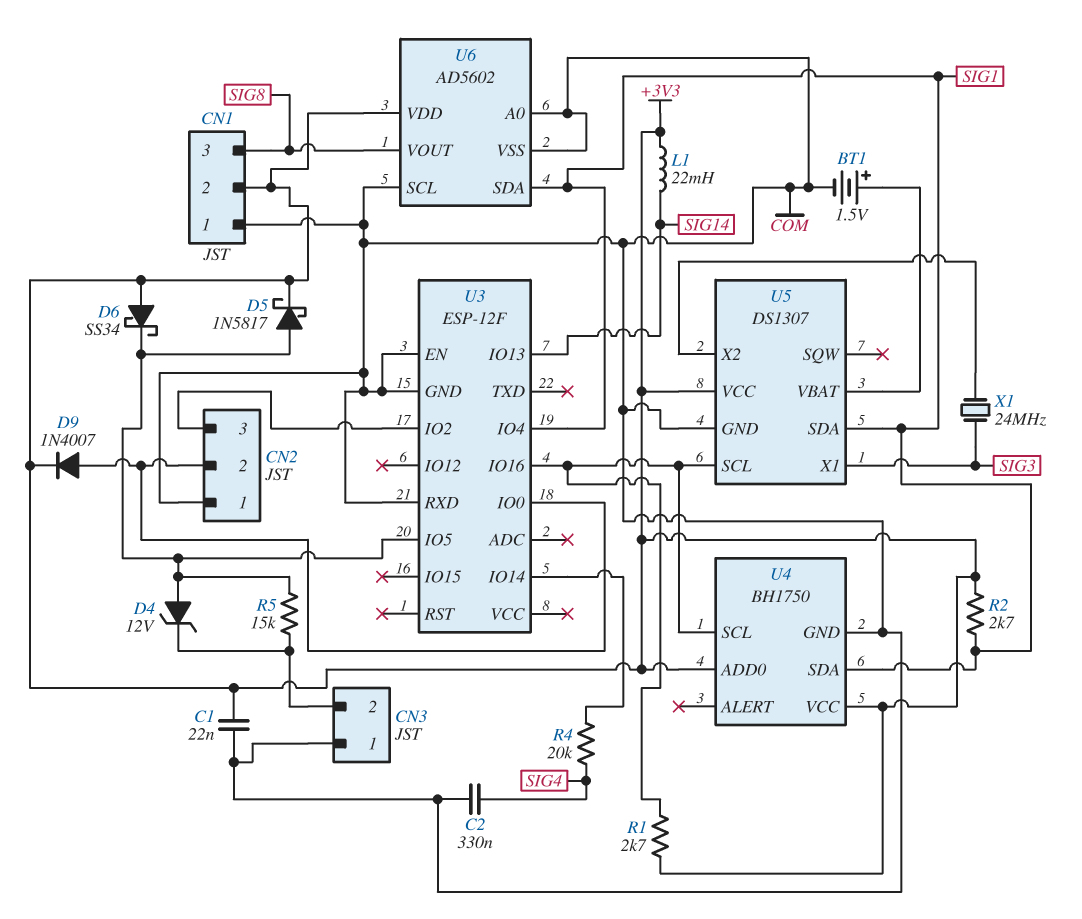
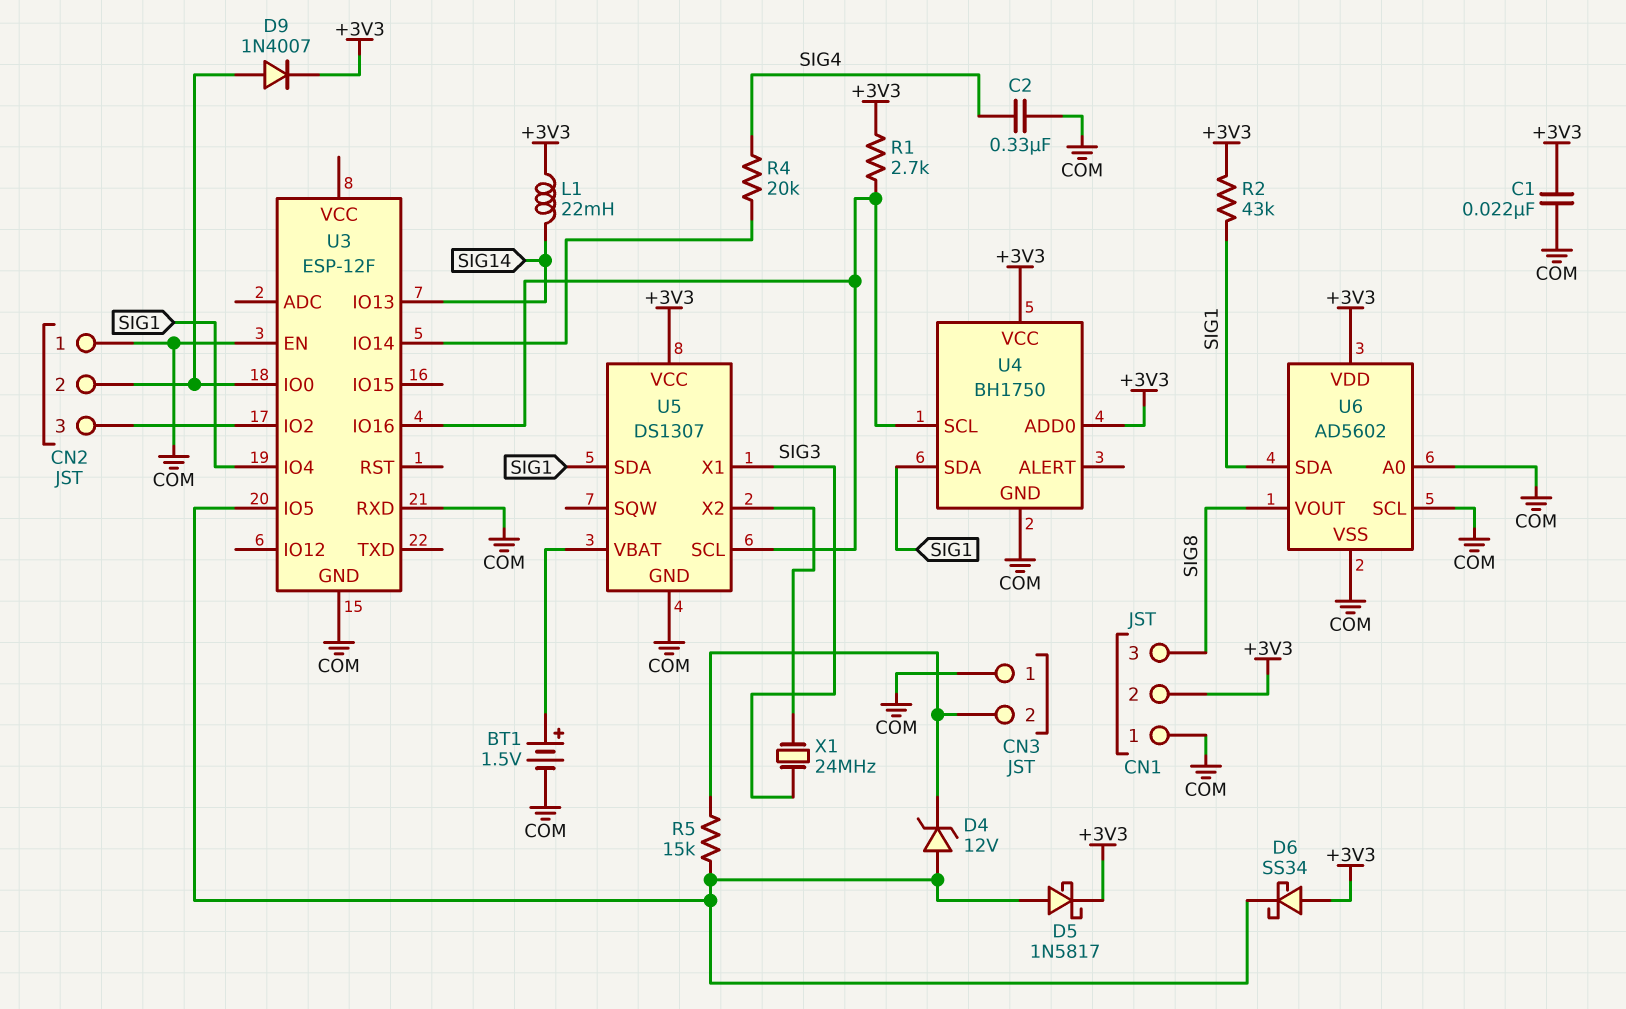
R2: 2.7k (+3V3, SIG1) -> 43k (+3V3, SIG1)

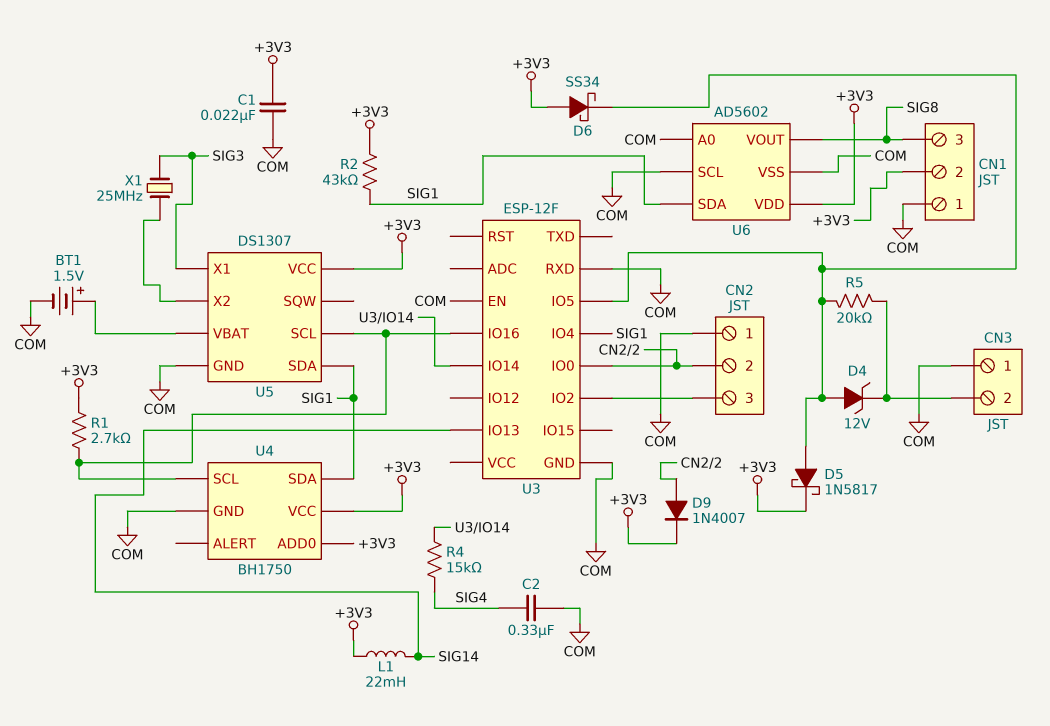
R4: 20k (SIG4, U3/IO14) -> 15k (SIG4, U3/IO14)
R5: 15k (CN3/2, U3/IO5) -> 20k (CN3/2, U3/IO5)
X1: 24MHz (SIG3, U5/X2) -> 25MHz (SIG3, U5/X2)

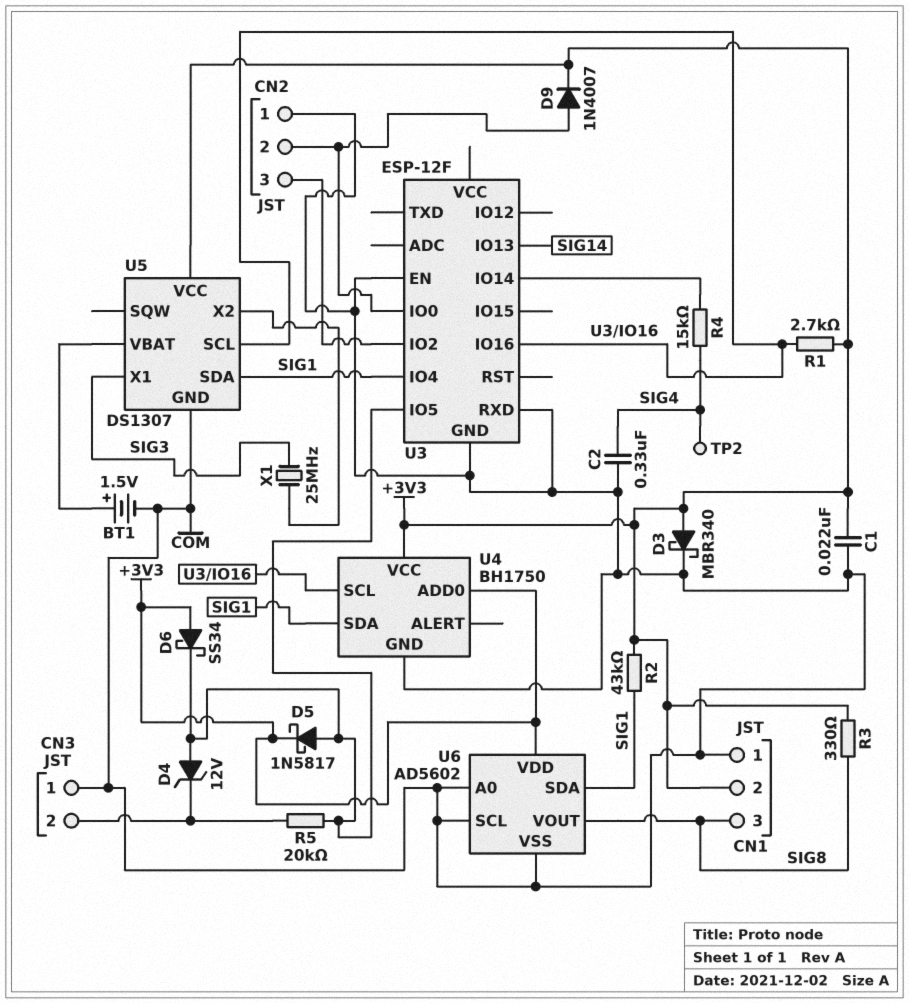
D3: none -> schottky MBR340 (A +3V3, K COM)
L1: 22mH (+3V3, SIG14) -> none
R3: none -> 330 (+3V3, SIG8)
TP2: none -> test point (SIG4)

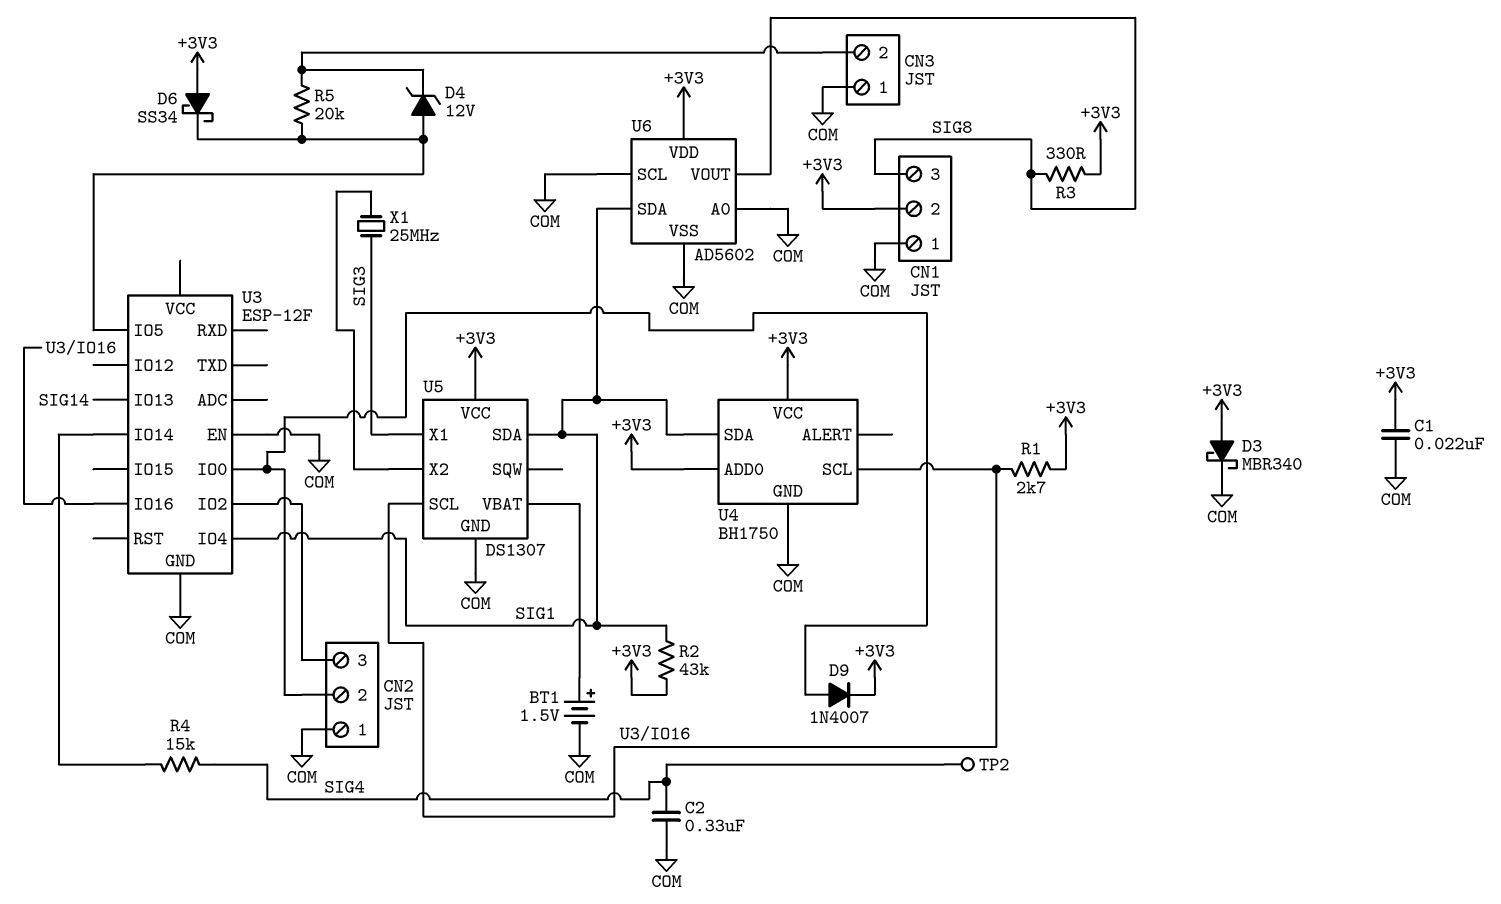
D5: schottky 1N5817 (A U3/IO5, K +3V3) -> none
U3 pin RXD: COM -> none

